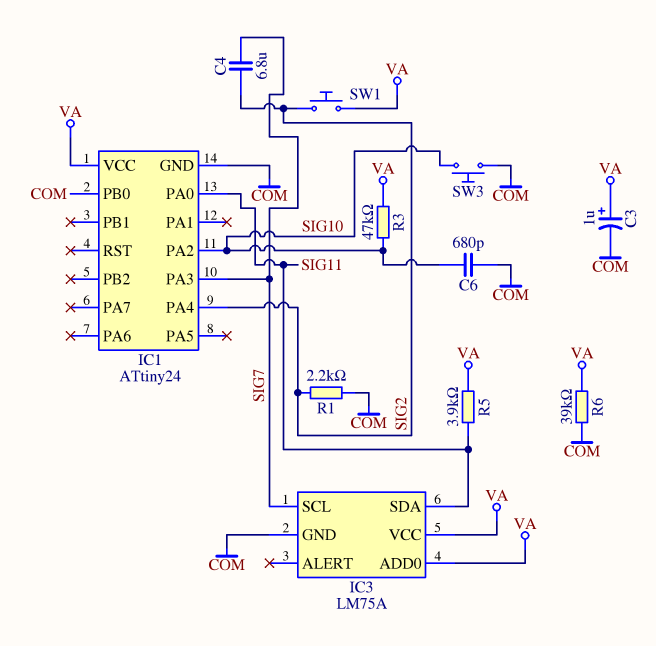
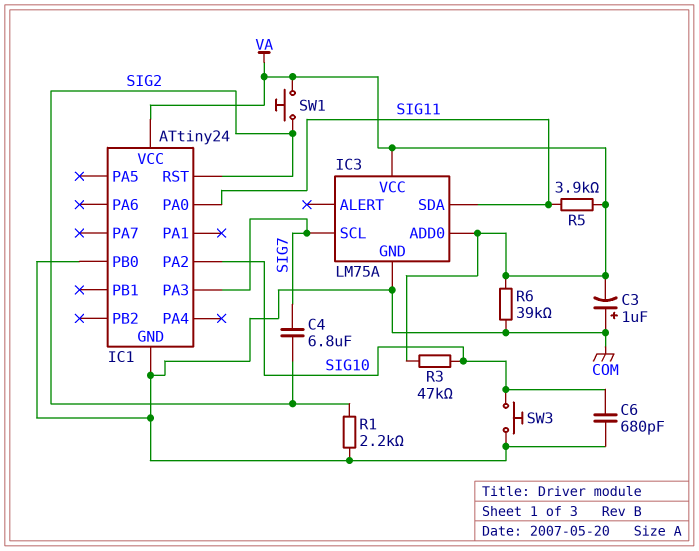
C3: 1uF (plus VA, minus COM) -> 1uF (plus COM, minus VA)
IC1 pin PA4: SIG2 -> none
IC1 pin RST: none -> SIG2

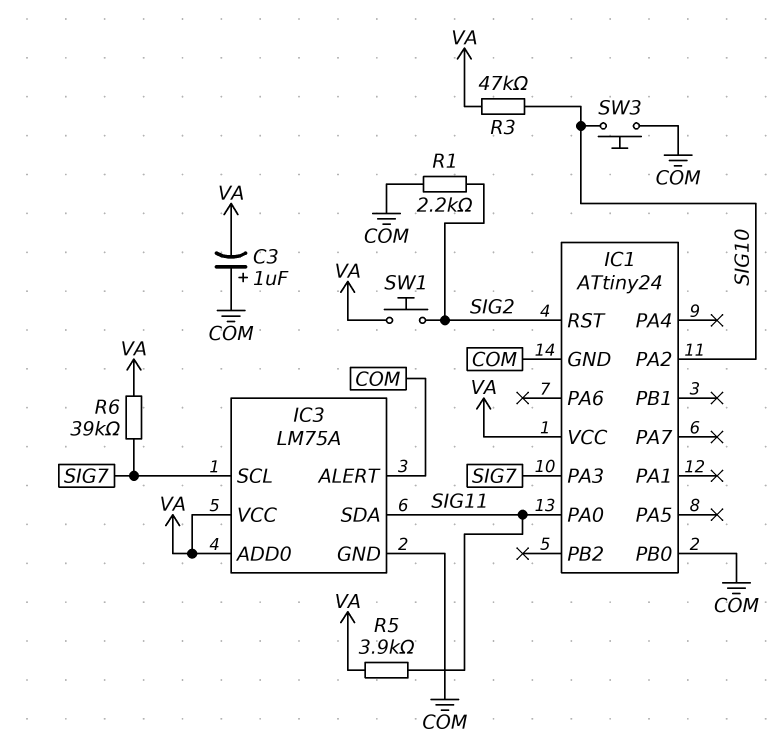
C4: 6.8uF (SIG2, SIG7) -> none
C6: 680pF (COM, SIG10) -> none
IC3 pin ALERT: none -> COM
R6: 39k (COM, VA) -> 39k (SIG7, VA)

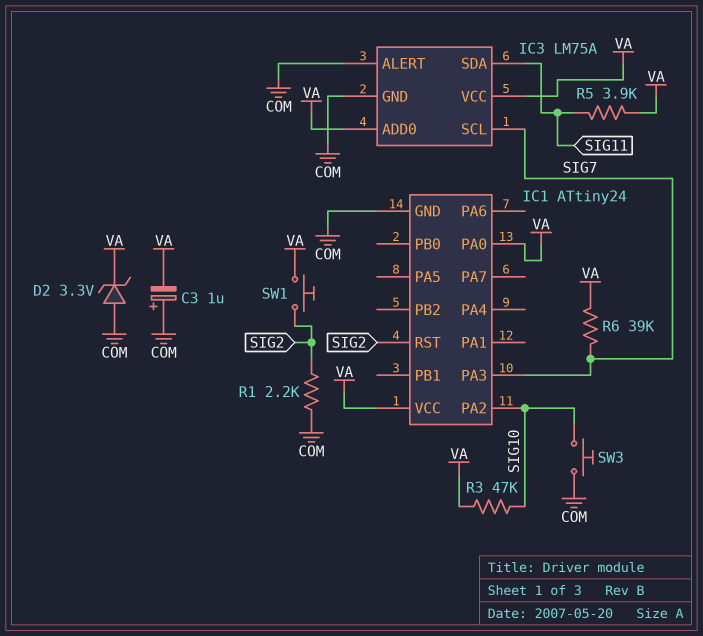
D2: none -> zener 3.3V (A COM, K VA)
IC1 pin PA0: SIG11 -> VA
IC1 pin PB0: COM -> none

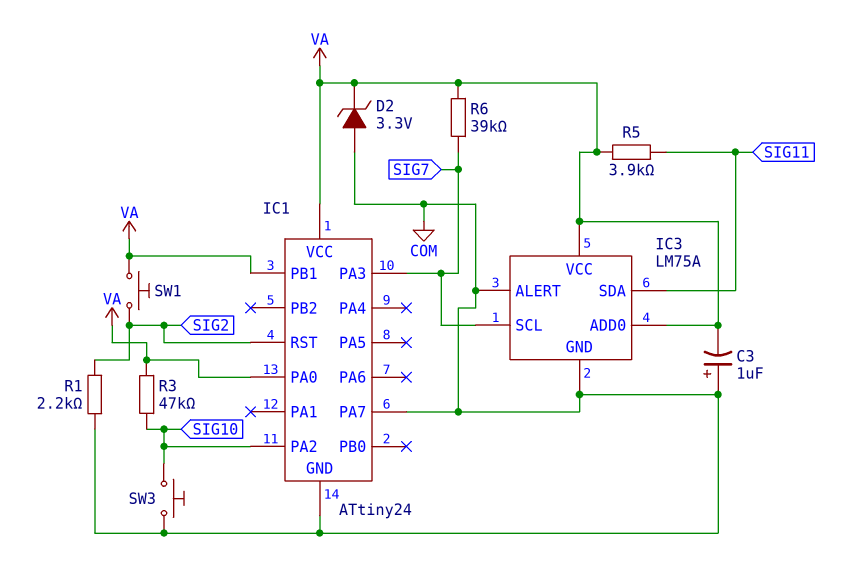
IC1 pin PA7: none -> COM
IC1 pin PB1: none -> VA

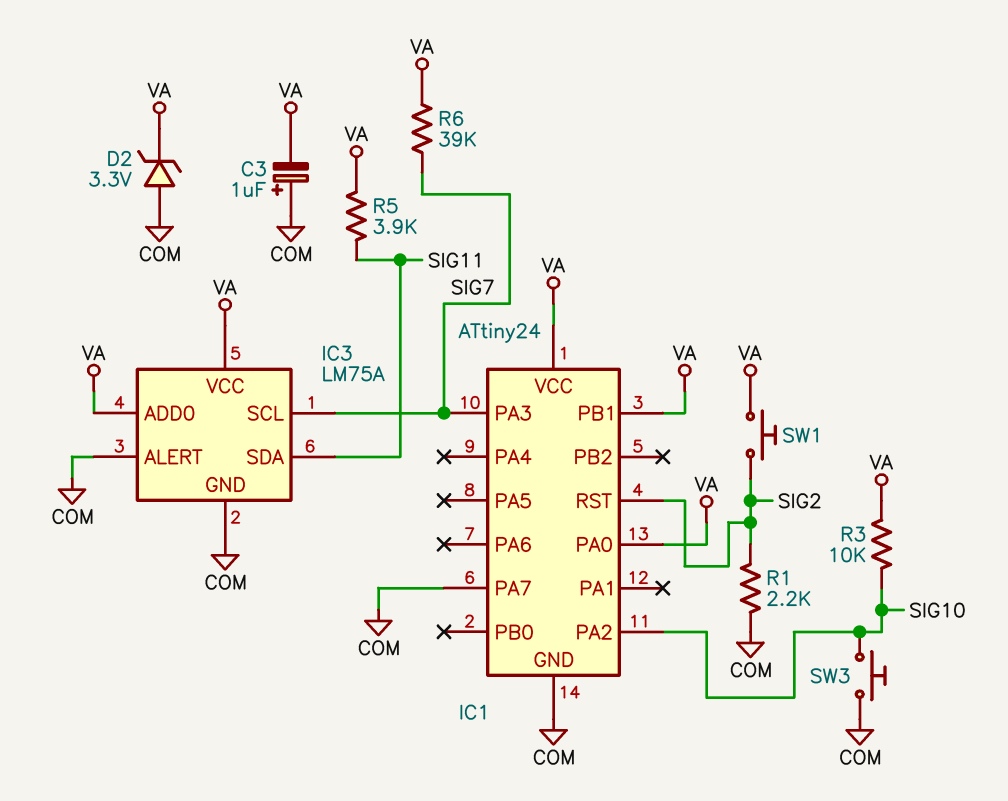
R3: 47k (SIG10, VA) -> 10k (SIG10, VA)

